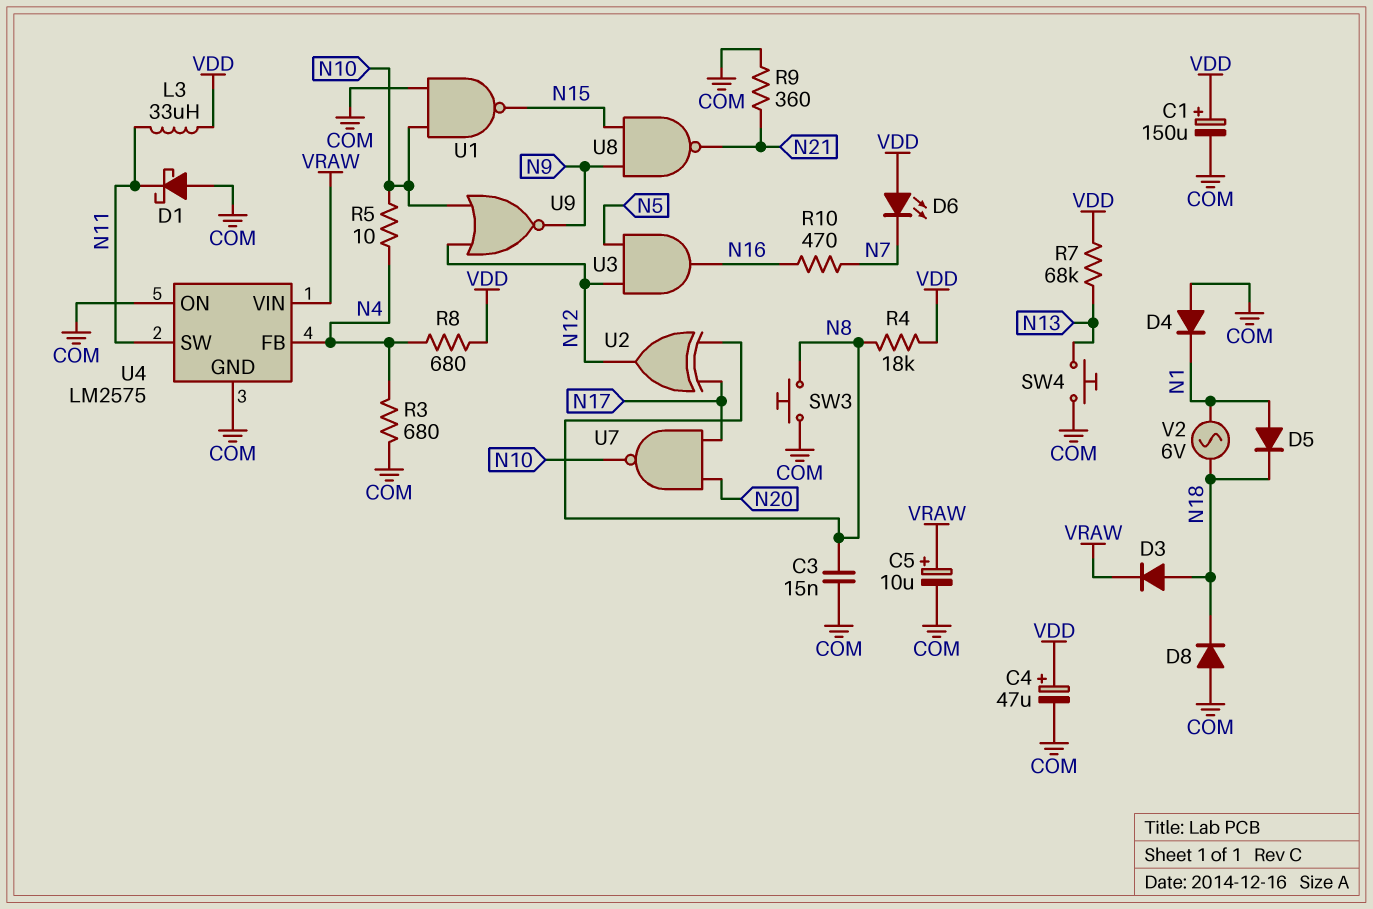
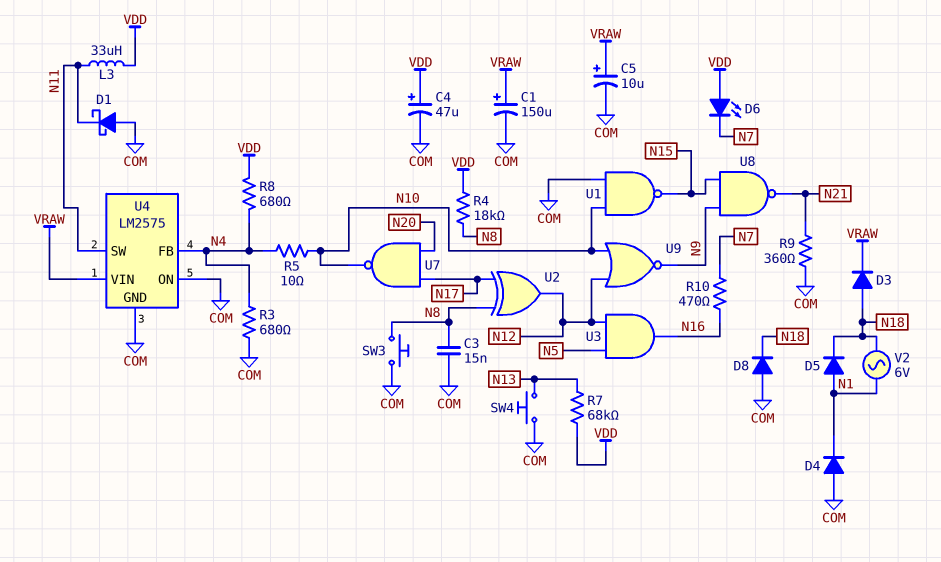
C1: 150uF (plus VDD, minus COM) -> 150uF (plus VRAW, minus COM)

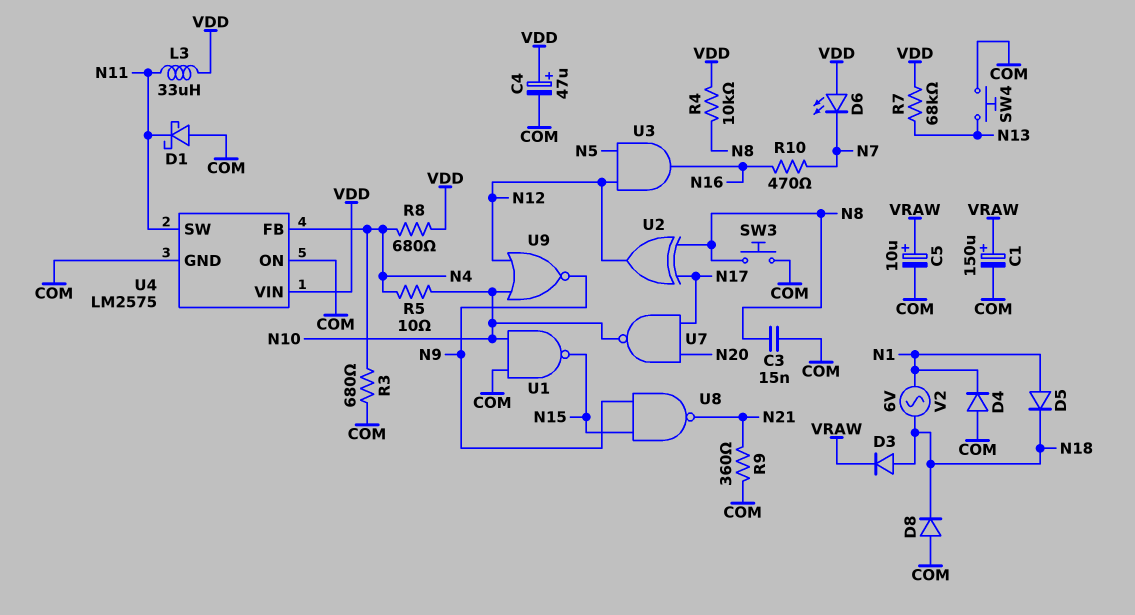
R4: 18k (N8, VDD) -> 10k (N8, VDD)
U4 pin VIN: VRAW -> VDD

